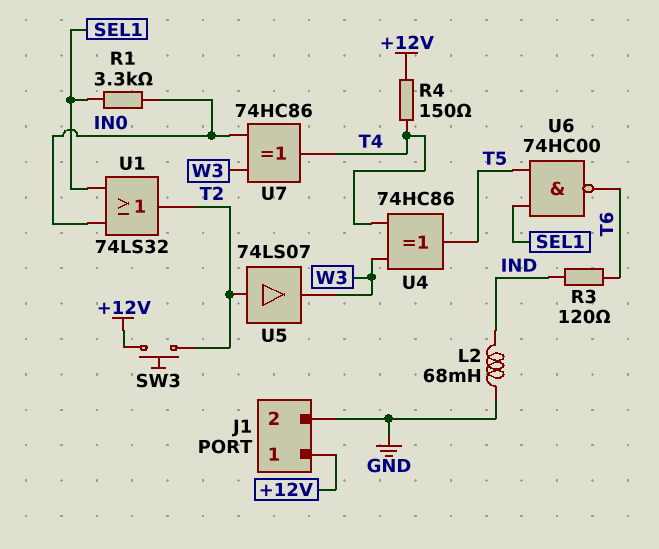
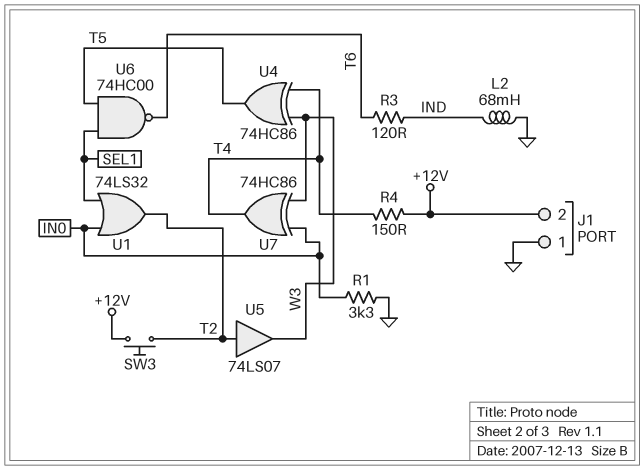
J1 pin 1: +12V -> GND
J1 pin 2: GND -> +12V
R1: 3.3k (IN0, SEL1) -> 3.3k (GND, IN0)

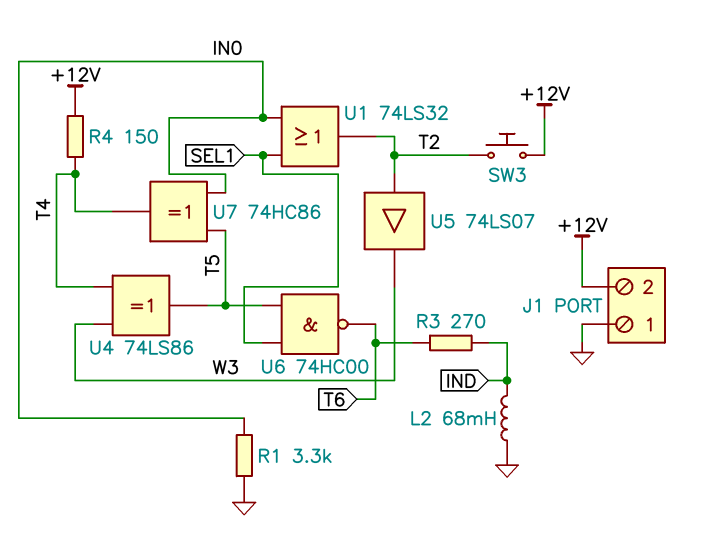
R3: 120 (IND, T6) -> 270 (IND, T6)
U4: XOR 74HC86 (in T4, in W3, out T5) -> XOR 74LS86 (in T4, in W3, out T5)
U7: XOR 74HC86 (in IN0, in W3, out T4) -> XOR 74HC86 (in IN0, in T5, out T4)

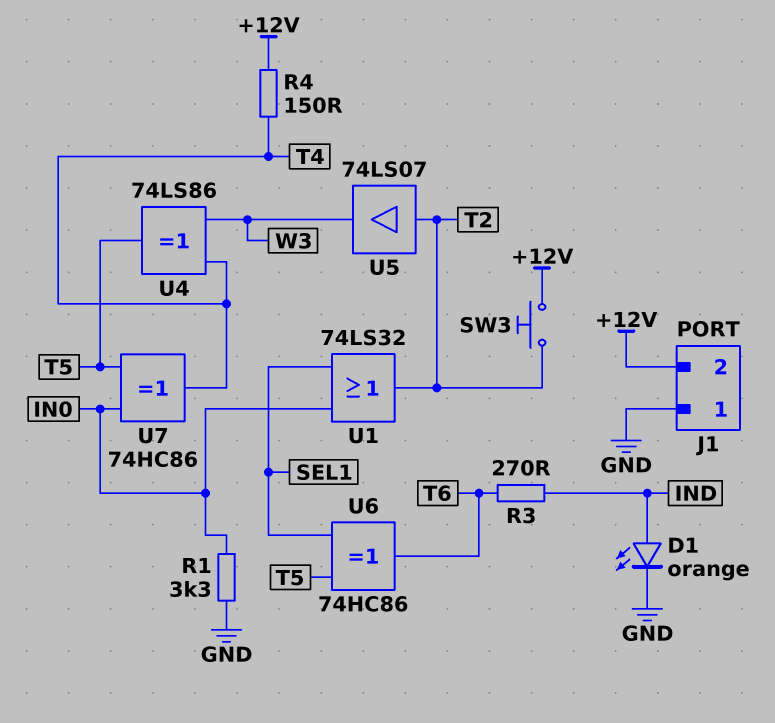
D1: none -> LED orange (A IND, K GND)
L2: 68mH (GND, IND) -> none
U6: NAND 74HC00 (in SEL1, in T5, out T6) -> XOR 74HC86 (in SEL1, in T5, out T6)

